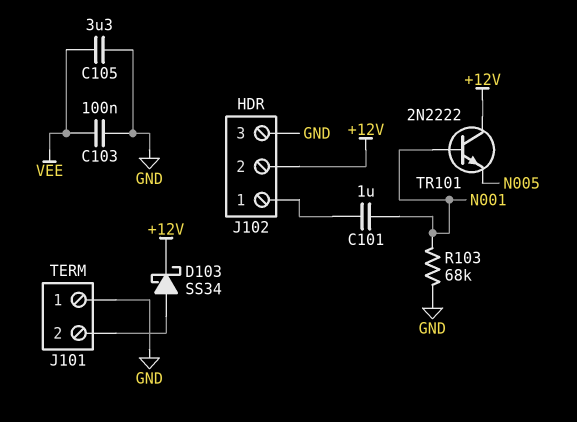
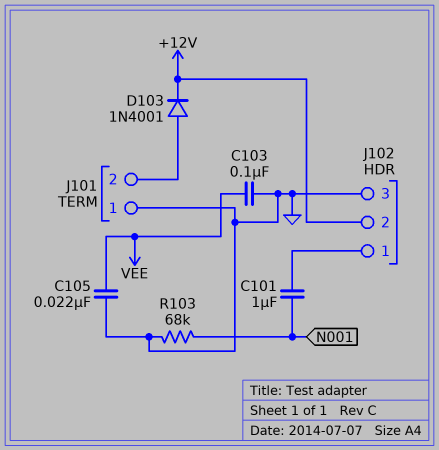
C105: 3.3uF (GND, VEE) -> 22nF (GND, VEE)
D103: schottky SS34 (A J101/2, K +12V) -> diode 1N4001 (A J101/2, K +12V)
TR101: NPN 2N2222 (B N001, C +12V, E N005) -> none

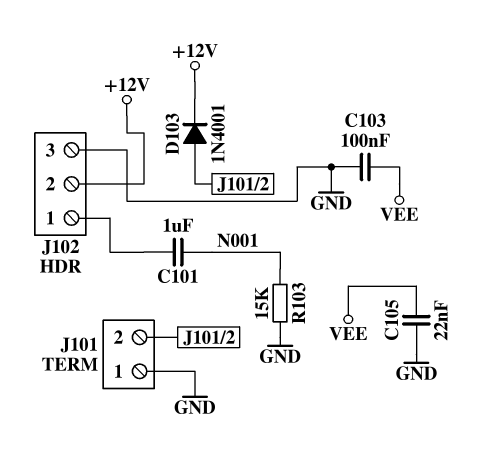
R103: 68k (GND, N001) -> 15k (GND, N001)

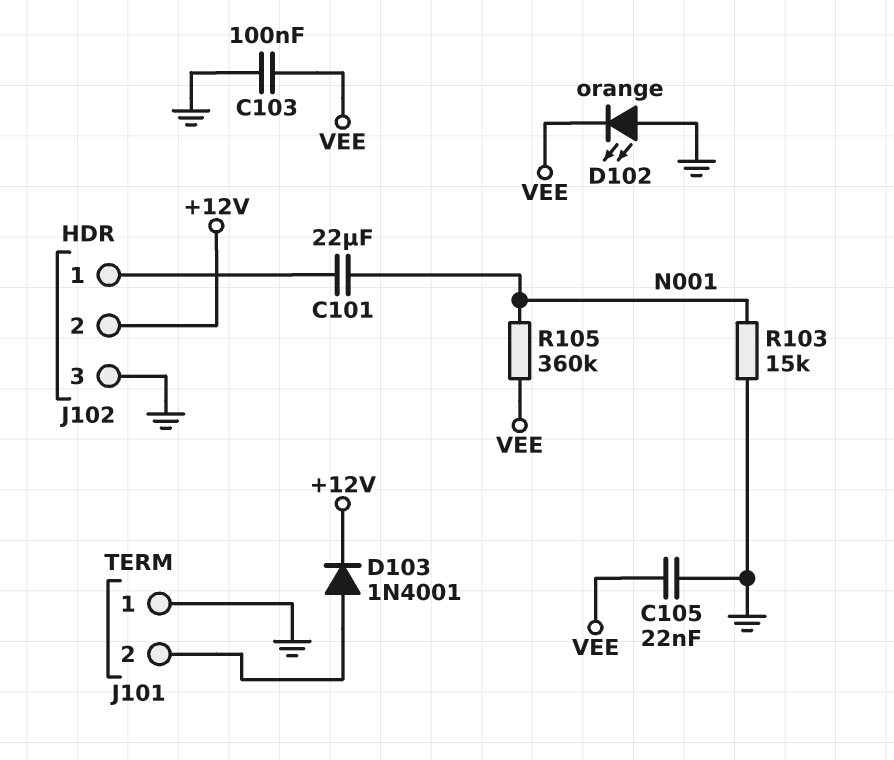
C101: 1uF (J102/1, N001) -> 22uF (J102/1, N001)
D102: none -> LED orange (A GND, K VEE)
R105: none -> 360k (N001, VEE)

